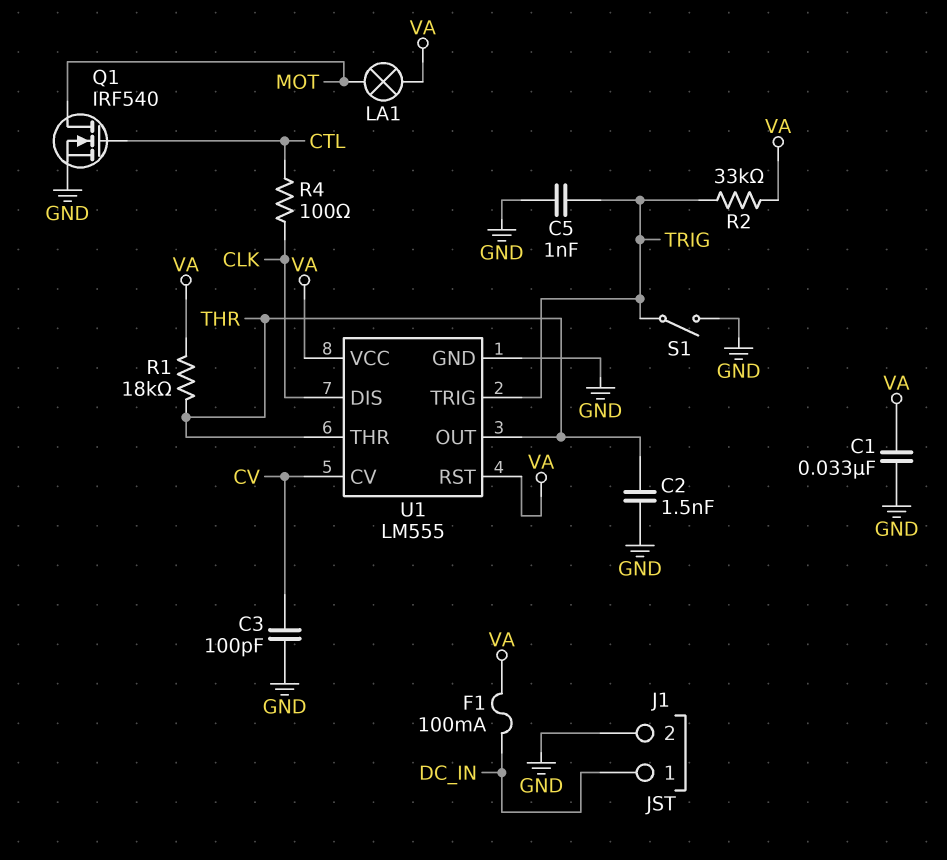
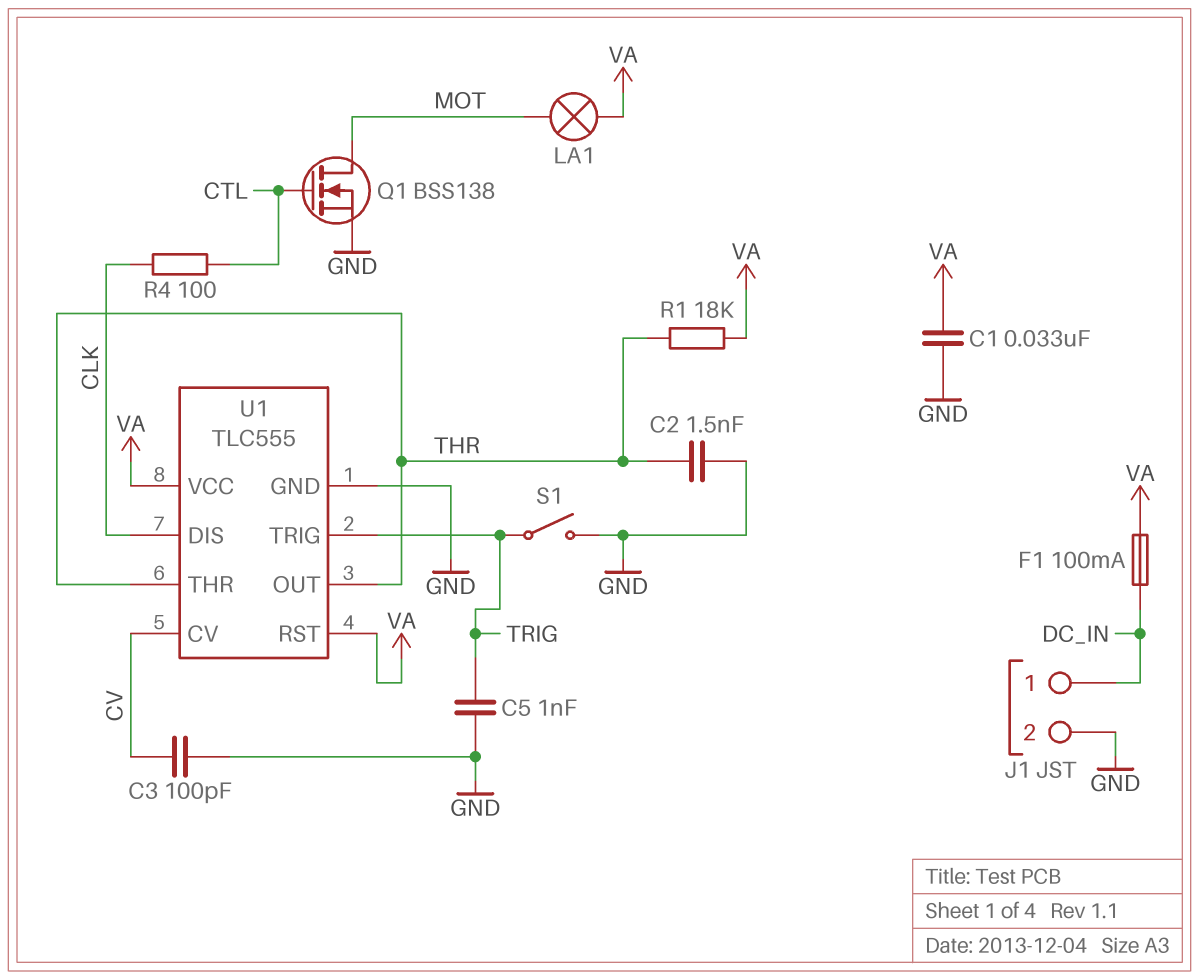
Q1: NMOS IRF540 (G CTL, D MOT, S GND) -> NMOS BSS138 (G CTL, D MOT, S GND)
R2: 33k (TRIG, VA) -> none
U1: LM555 -> TLC555

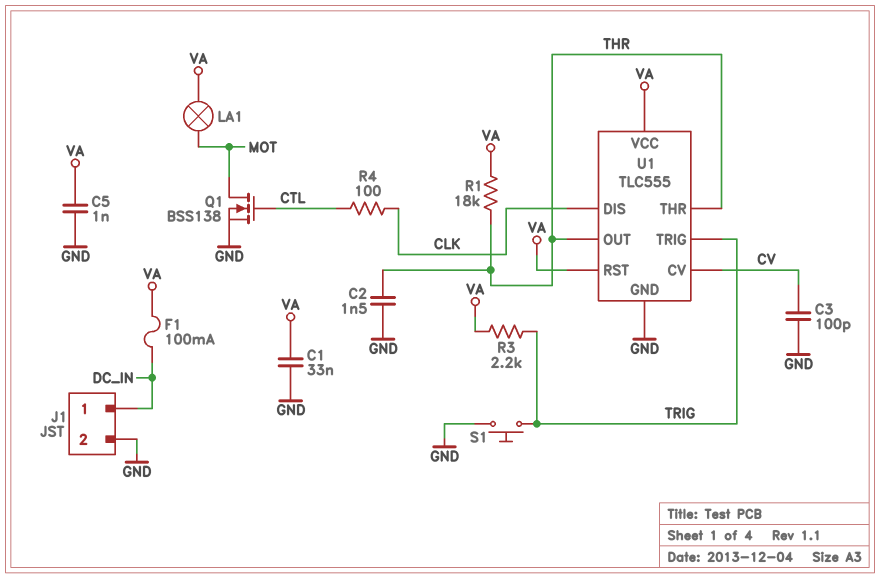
C5: 1nF (GND, TRIG) -> 1nF (GND, VA)
R3: none -> 2.2k (TRIG, VA)
S1: switch (GND, TRIG) -> button (GND, TRIG)

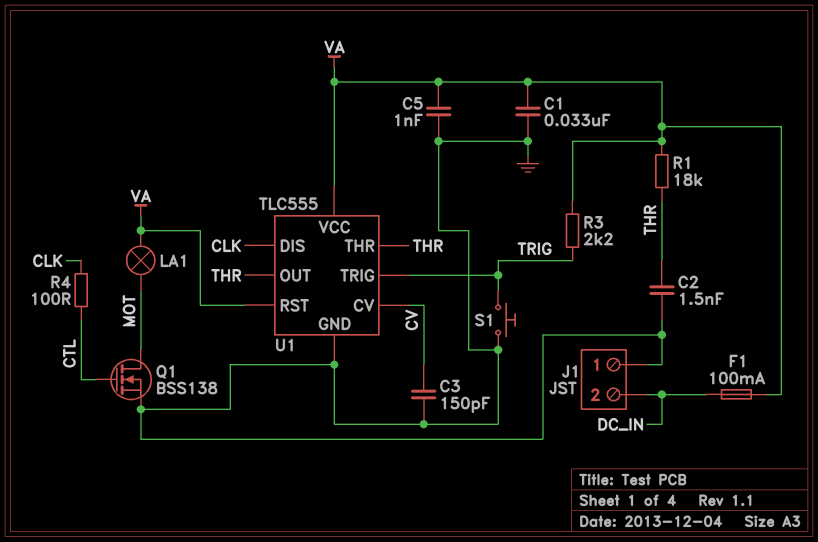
C3: 100pF (CV, GND) -> 150pF (CV, GND)
J1 pin 1: DC_IN -> GND
J1 pin 2: GND -> DC_IN

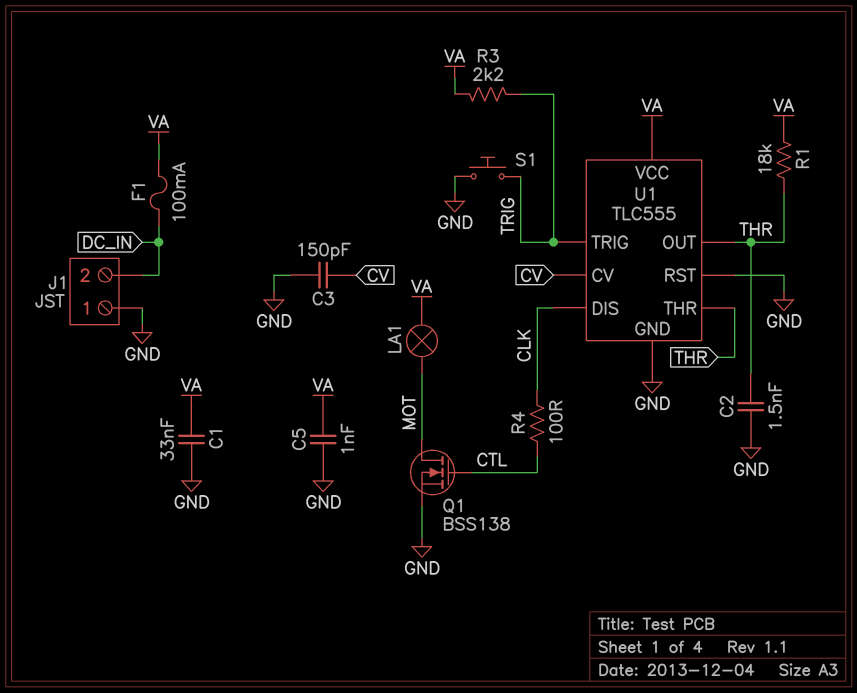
U1 pin RST: VA -> GND

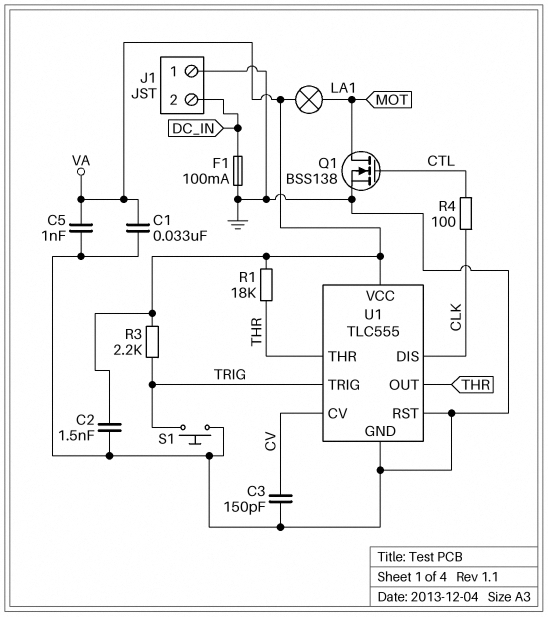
C2: 1.5nF (GND, THR) -> 1.5nF (GND, VA)
F1: 100mA (DC_IN, VA) -> 100mA (DC_IN, GND)

